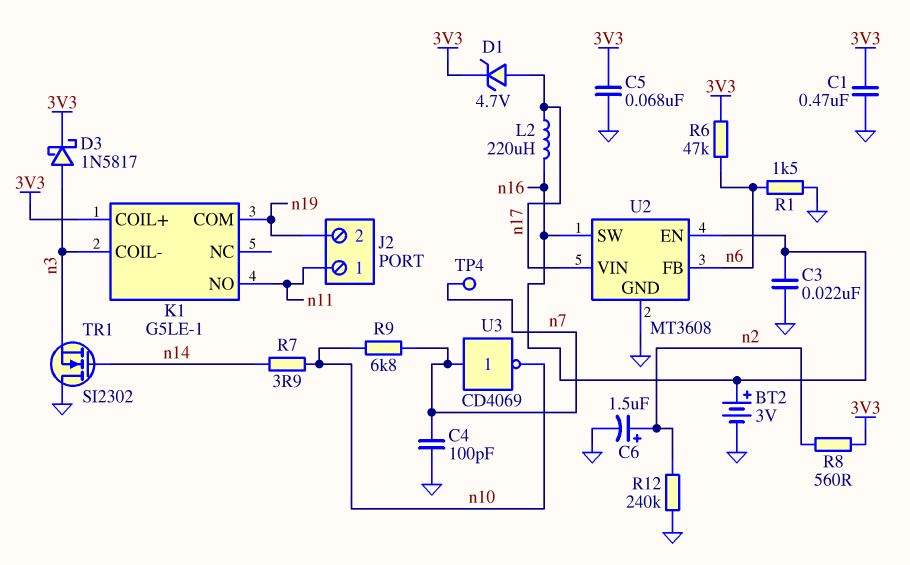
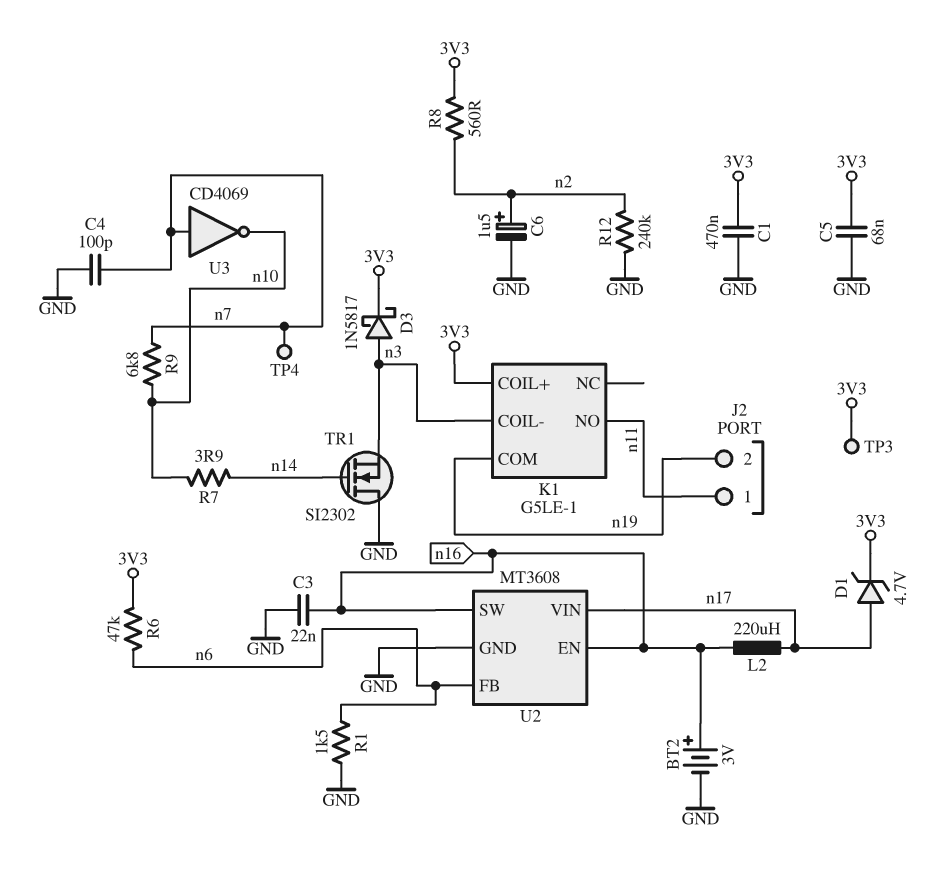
TP3: none -> test point (3V3)

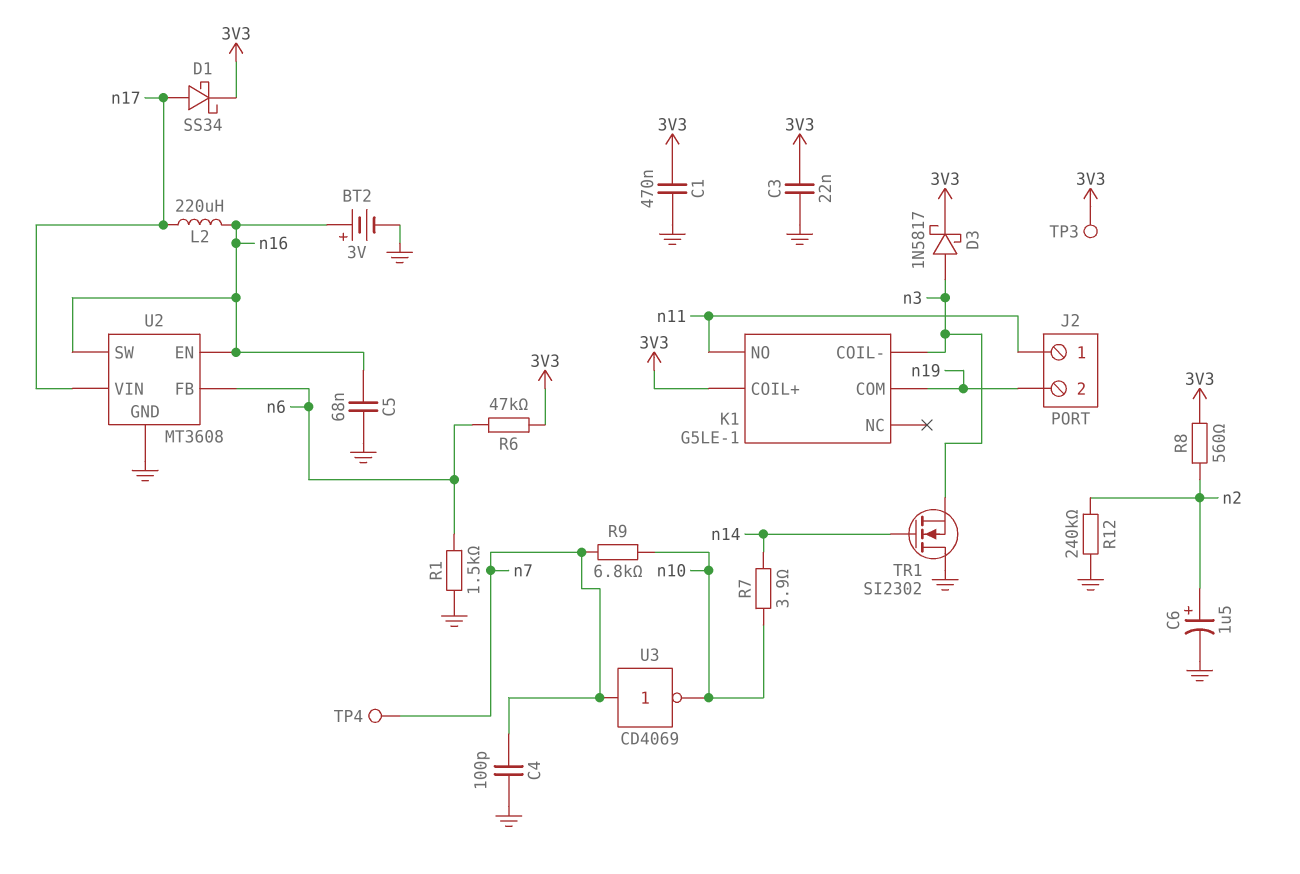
C3: 22nF (GND, n16) -> 22nF (3V3, GND)
C5: 68nF (3V3, GND) -> 68nF (GND, n16)
D1: zener 4.7V (A n17, K 3V3) -> schottky SS34 (A n17, K 3V3)

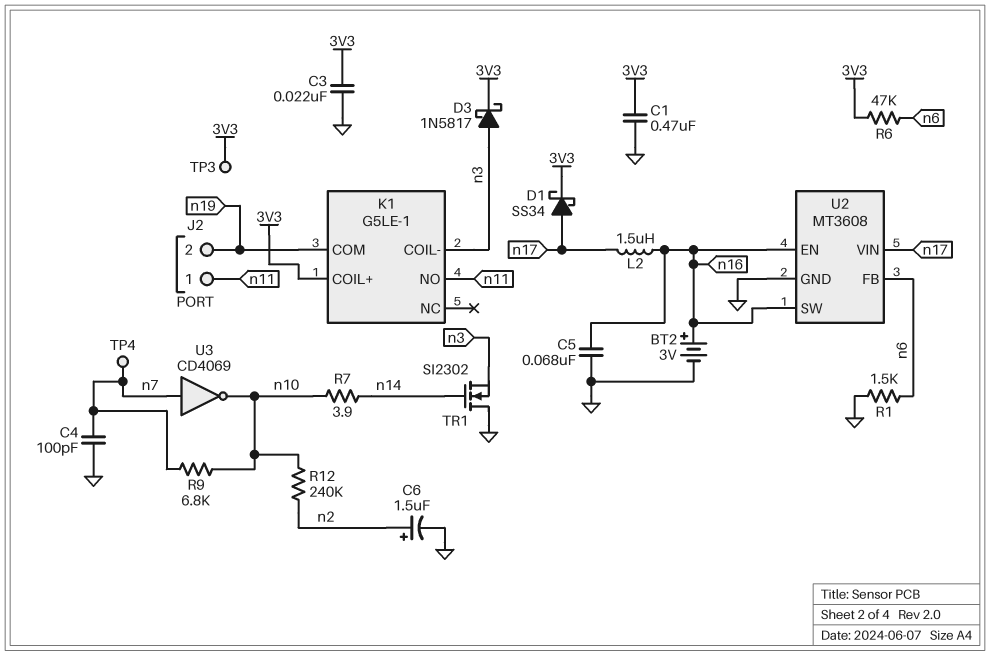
L2: 220uH (n16, n17) -> 1.5uH (n16, n17)
R8: 560 (3V3, n2) -> none
R12: 240k (GND, n2) -> 240k (n2, n10)

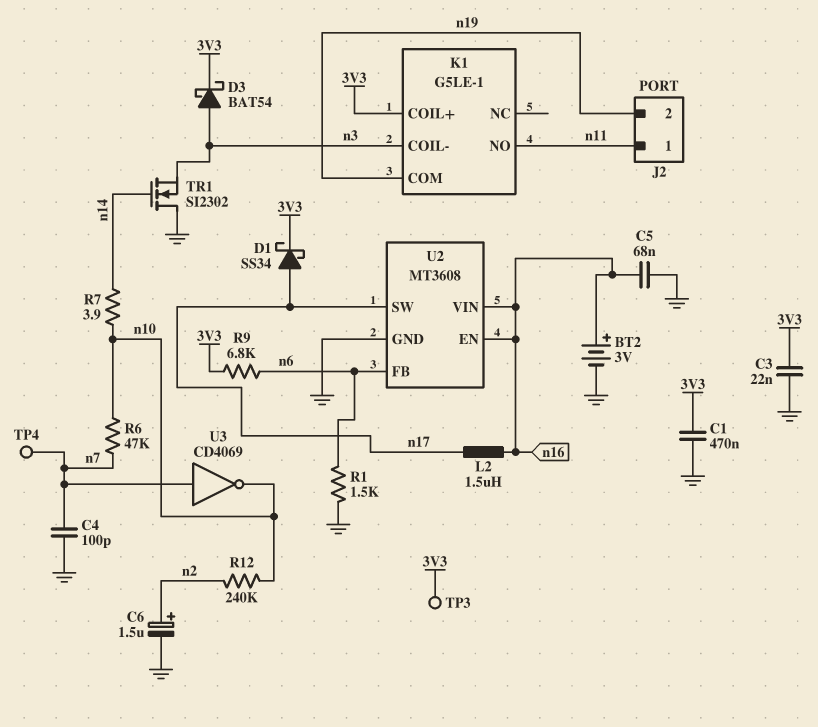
D3: schottky 1N5817 (A n3, K 3V3) -> schottky BAT54 (A n3, K 3V3)
R6: 47k (3V3, n6) -> 47k (n7, n10)
R9: 6.8k (n7, n10) -> 6.8k (3V3, n6)
U2 pin SW: n16 -> n17
U2 pin VIN: n17 -> n16

